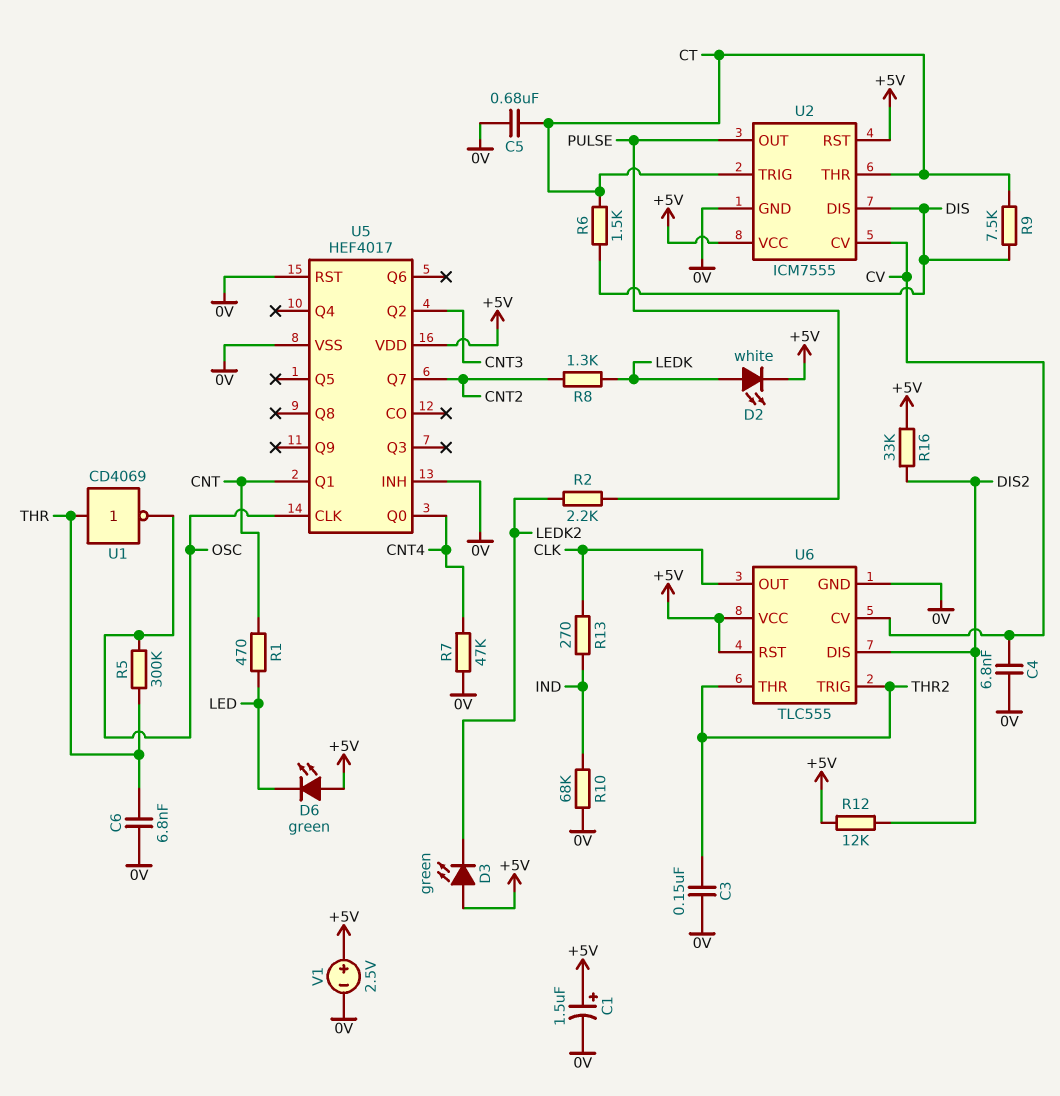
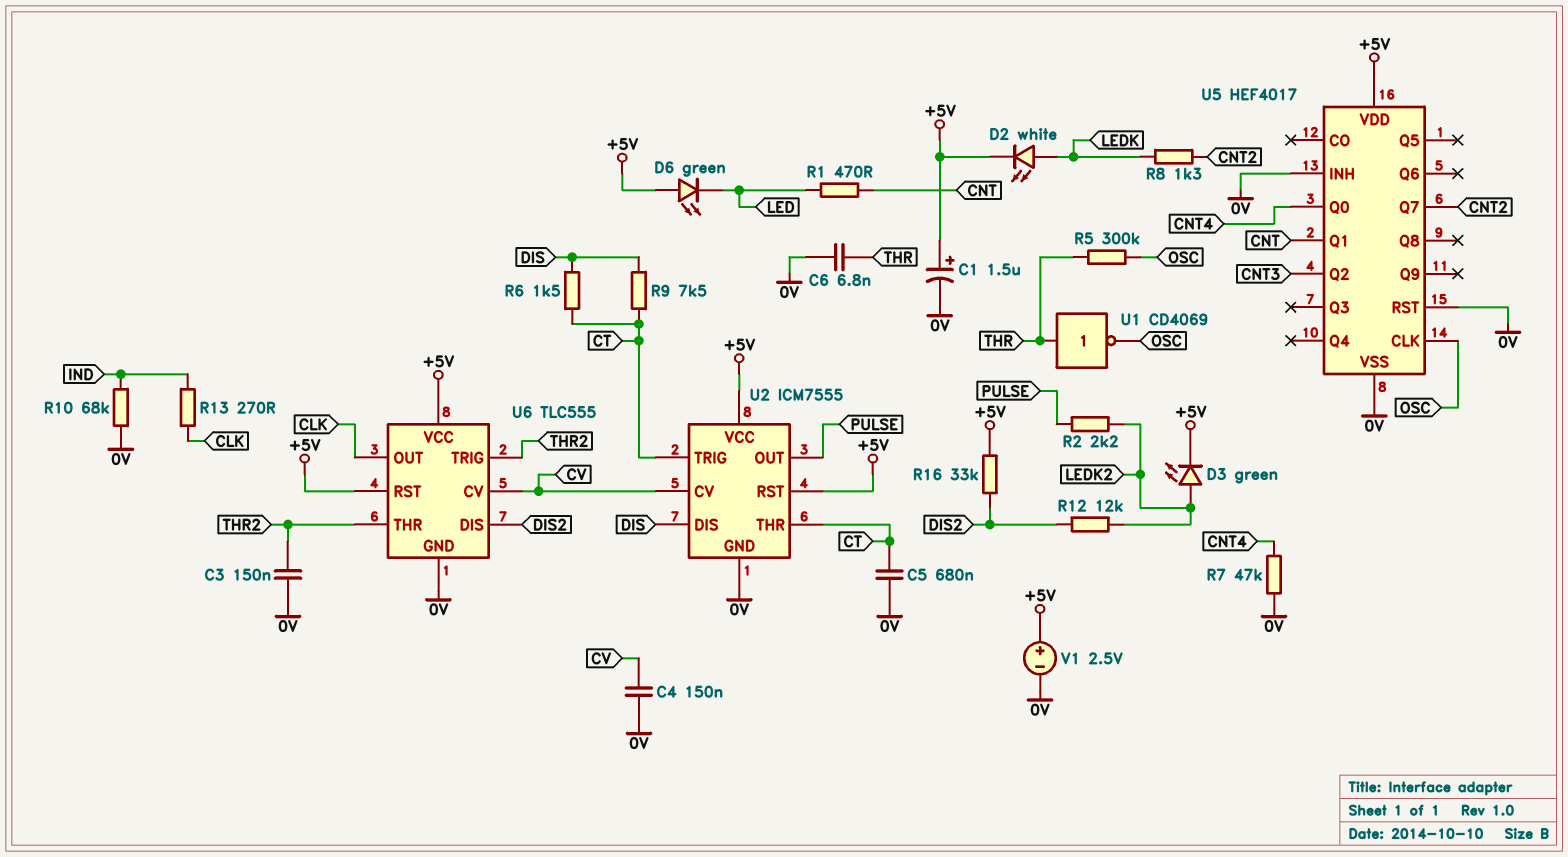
C4: 6.8nF (0V, CV) -> 150nF (0V, CV)
D3: LED green (A +5V, K LEDK2) -> LED green (A LEDK2, K +5V)
R12: 12k (+5V, DIS2) -> 12k (DIS2, LEDK2)

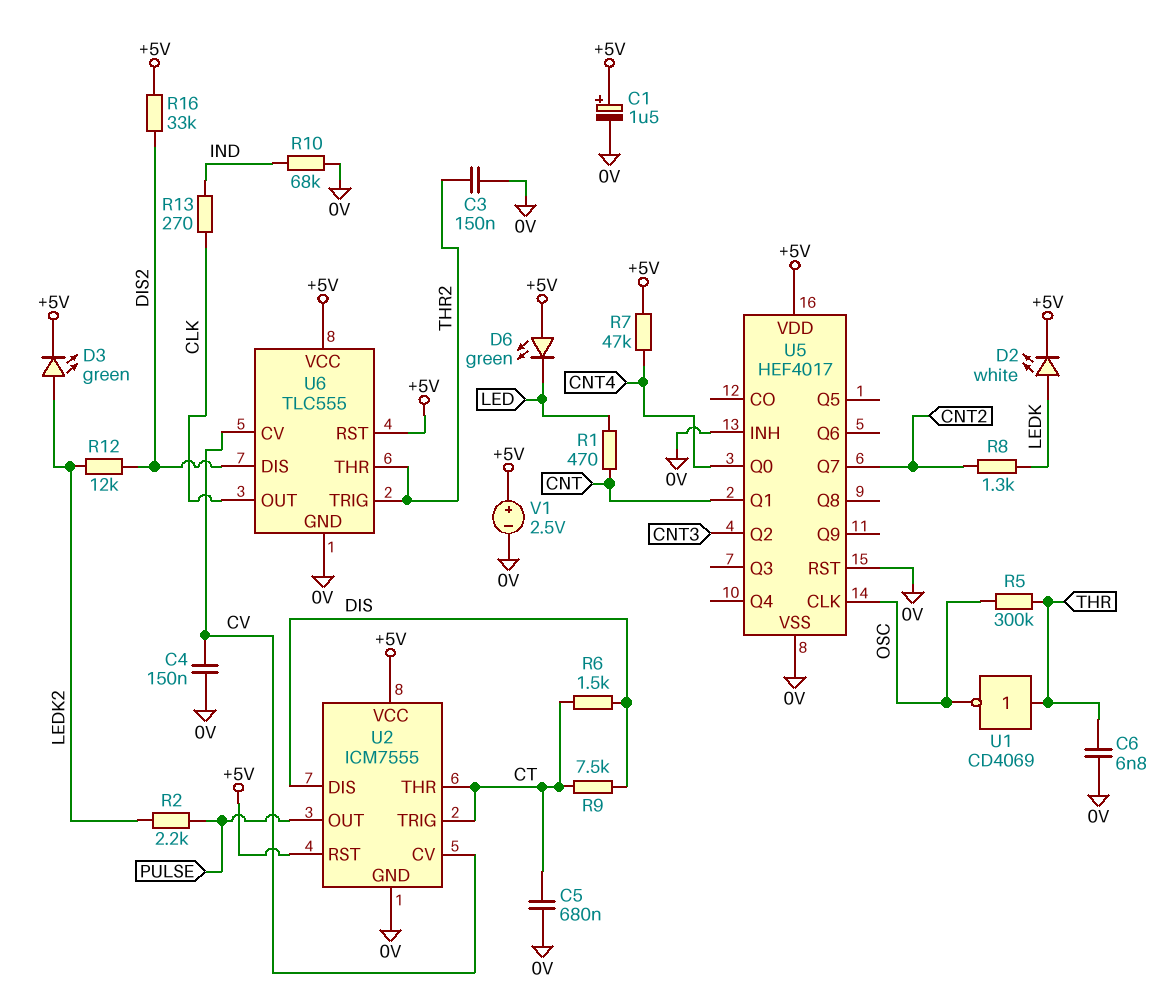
R7: 47k (0V, CNT4) -> 47k (+5V, CNT4)

